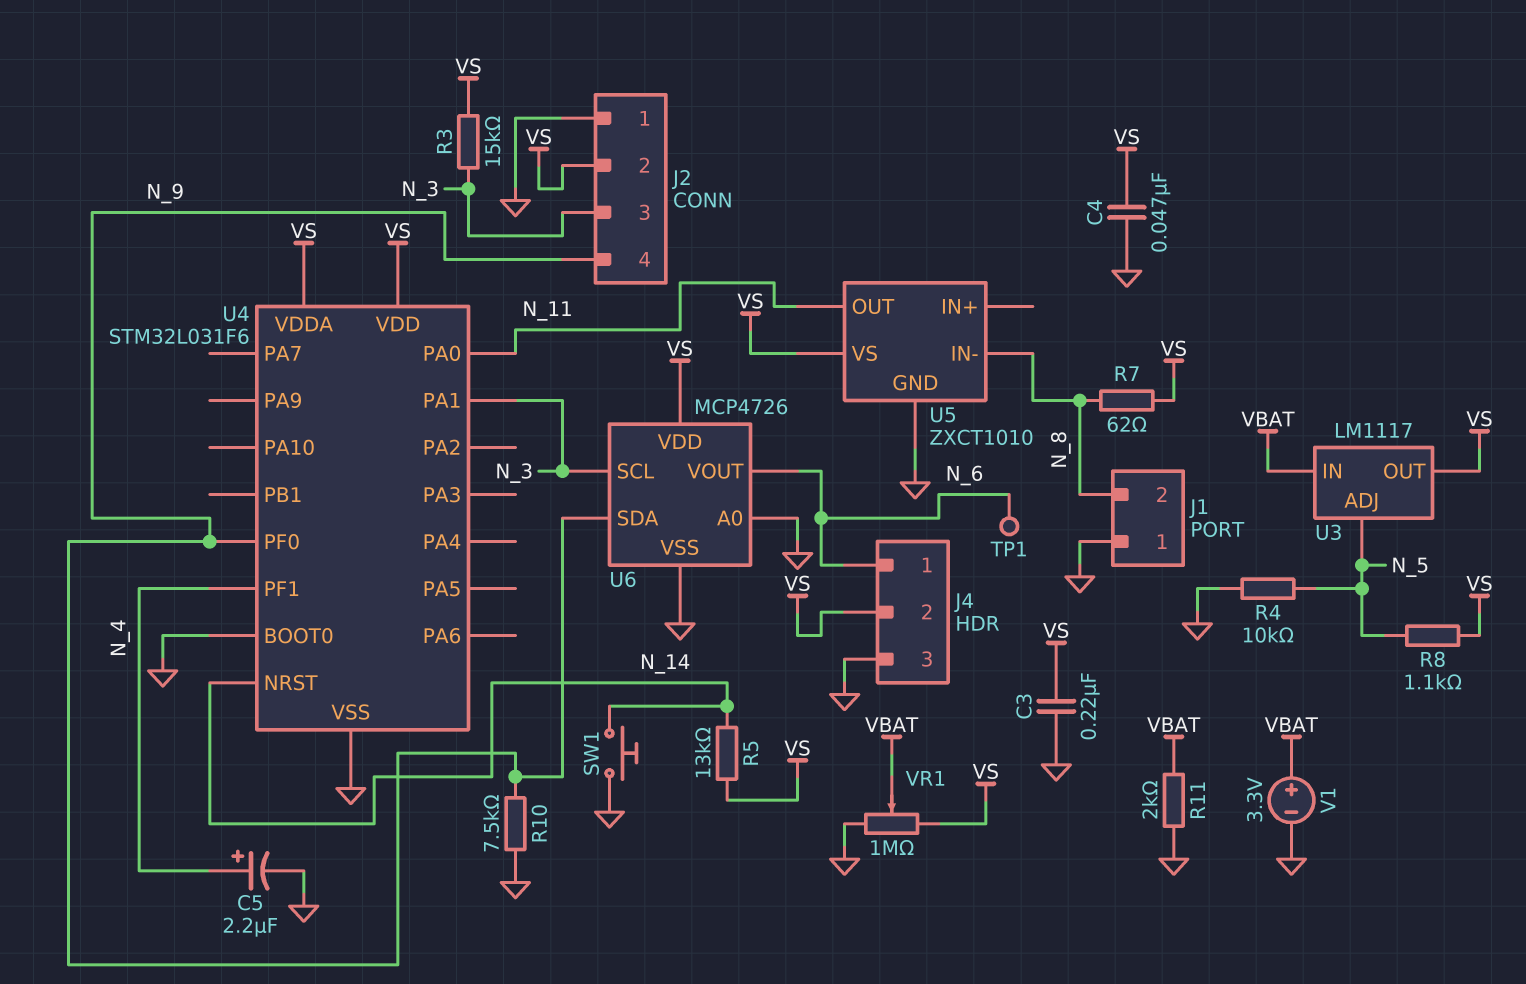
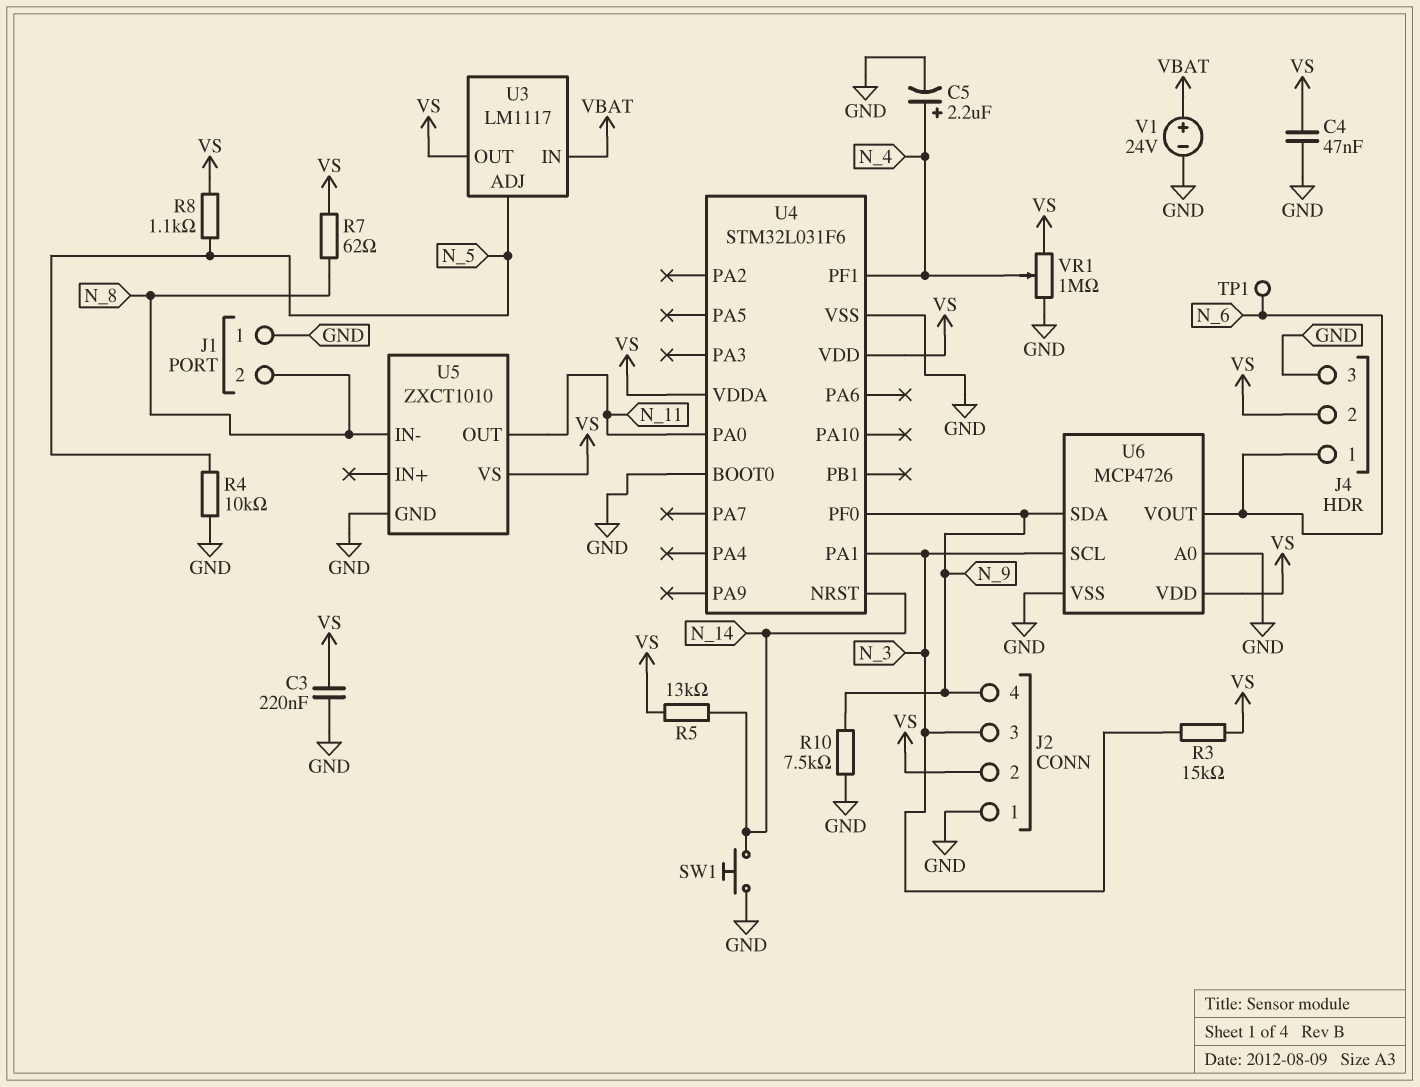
R11: 2k (GND, VBAT) -> none
V1: 3.3V (plus VBAT, minus GND) -> 24V (plus VBAT, minus GND)
VR1: 1M (GND, VS, wiper VBAT) -> 1M (GND, VS, wiper N_4)

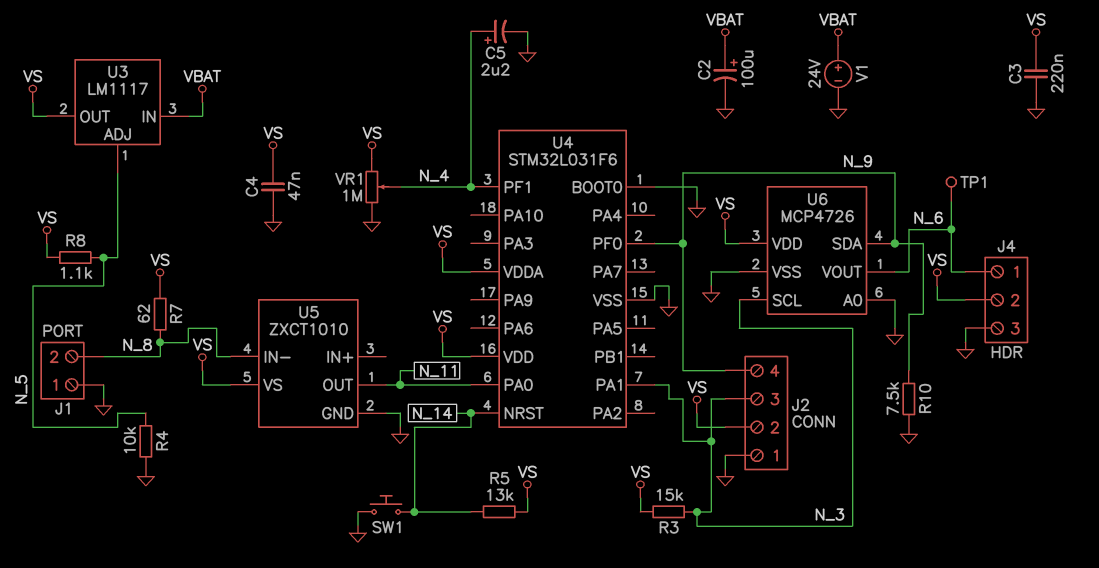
C2: none -> 100uF (plus VBAT, minus GND)

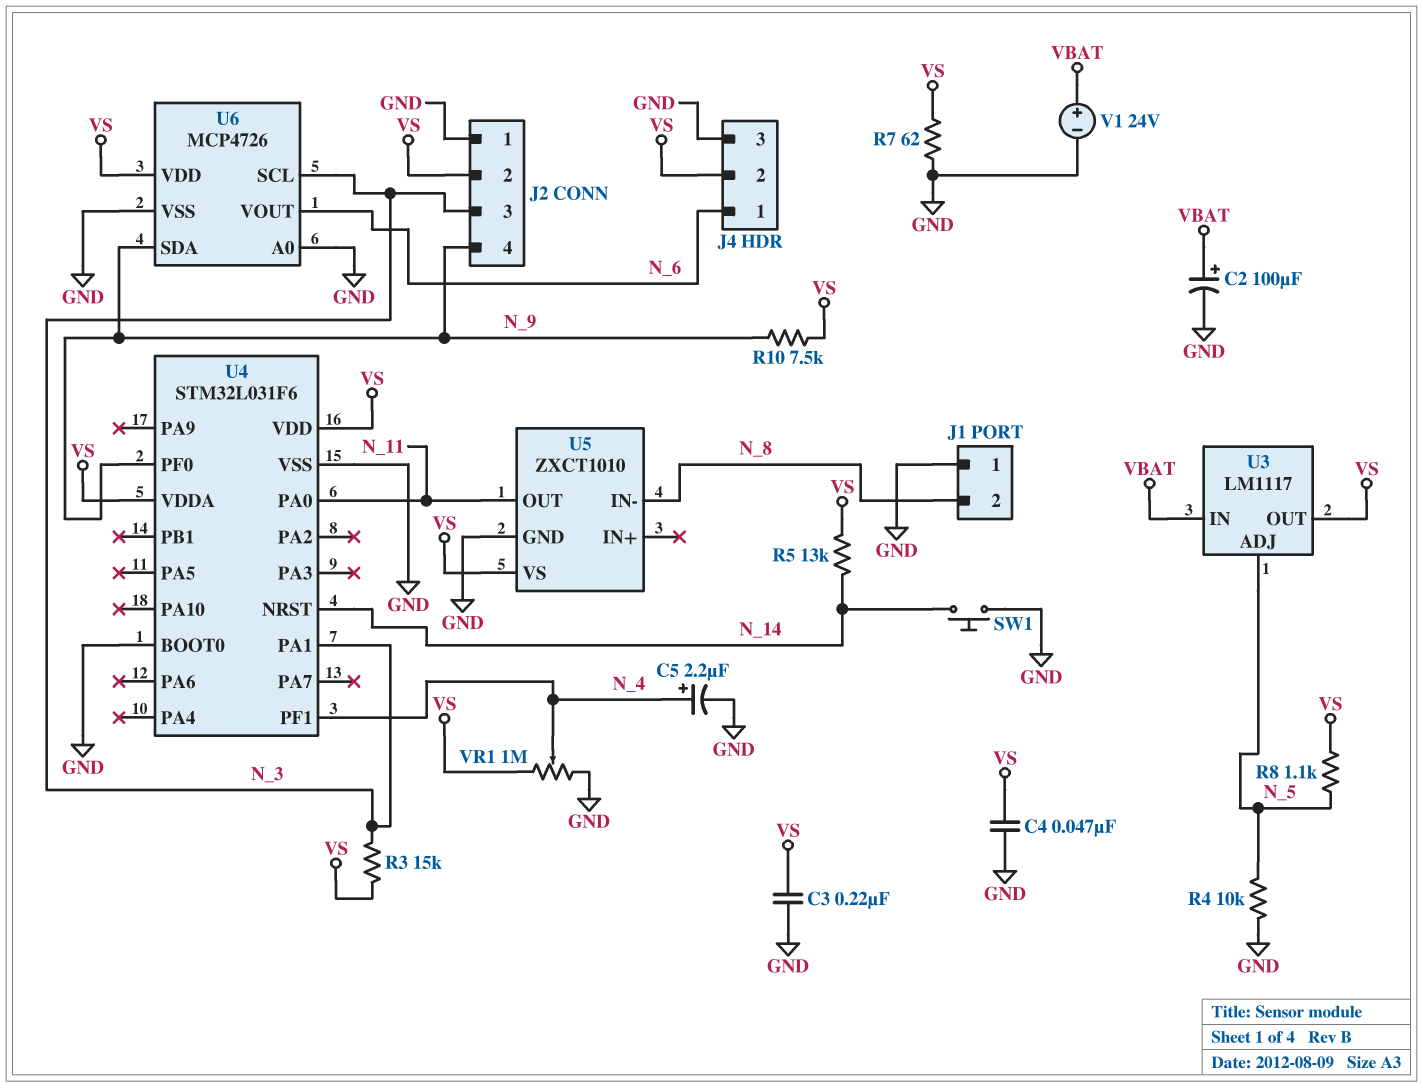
R7: 62 (N_8, VS) -> 62 (GND, VS)
R10: 7.5k (GND, N_9) -> 7.5k (N_9, VS)
TP1: test point (N_6) -> none

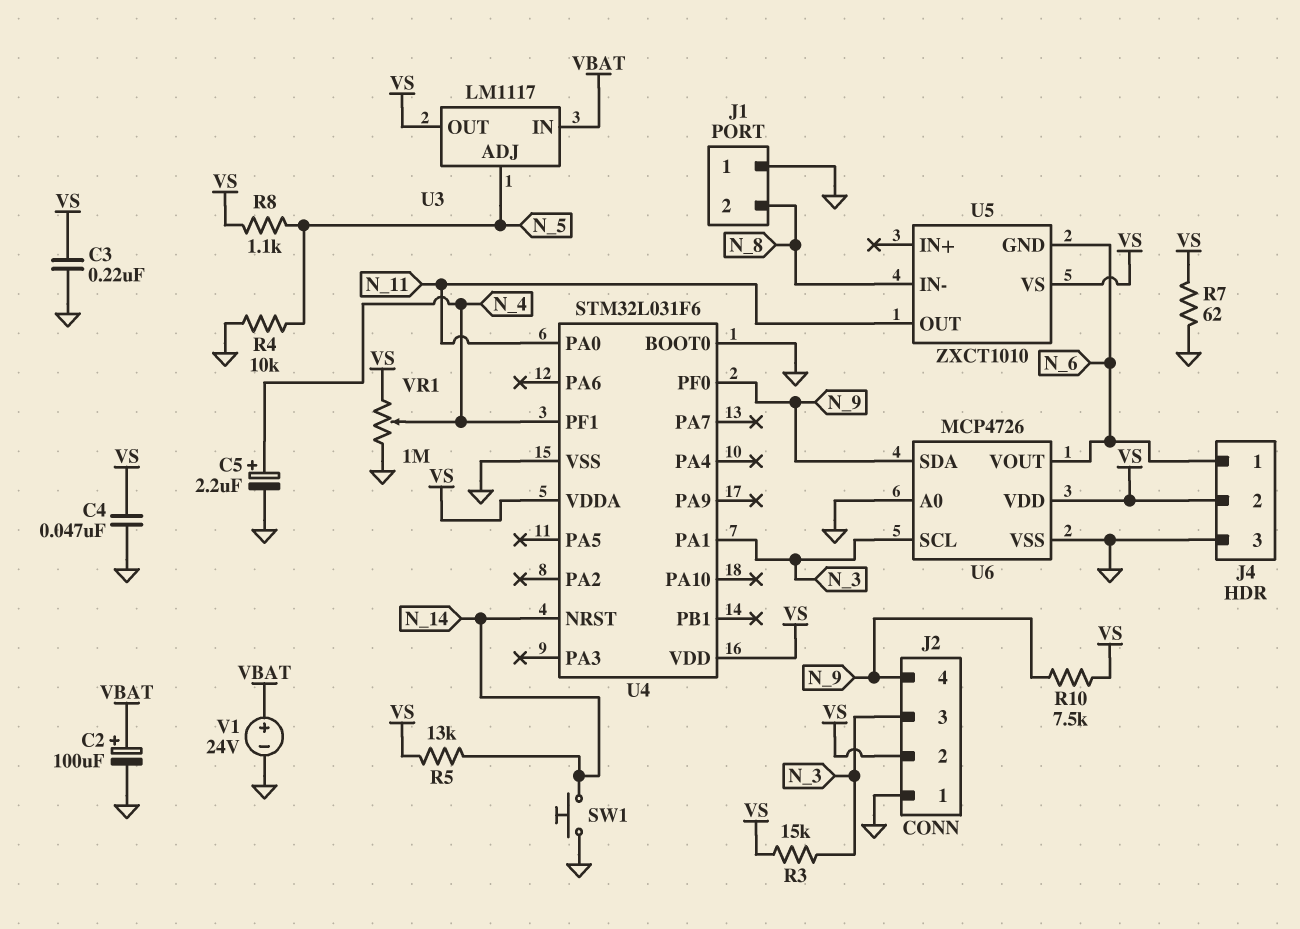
U5 pin GND: GND -> N_6

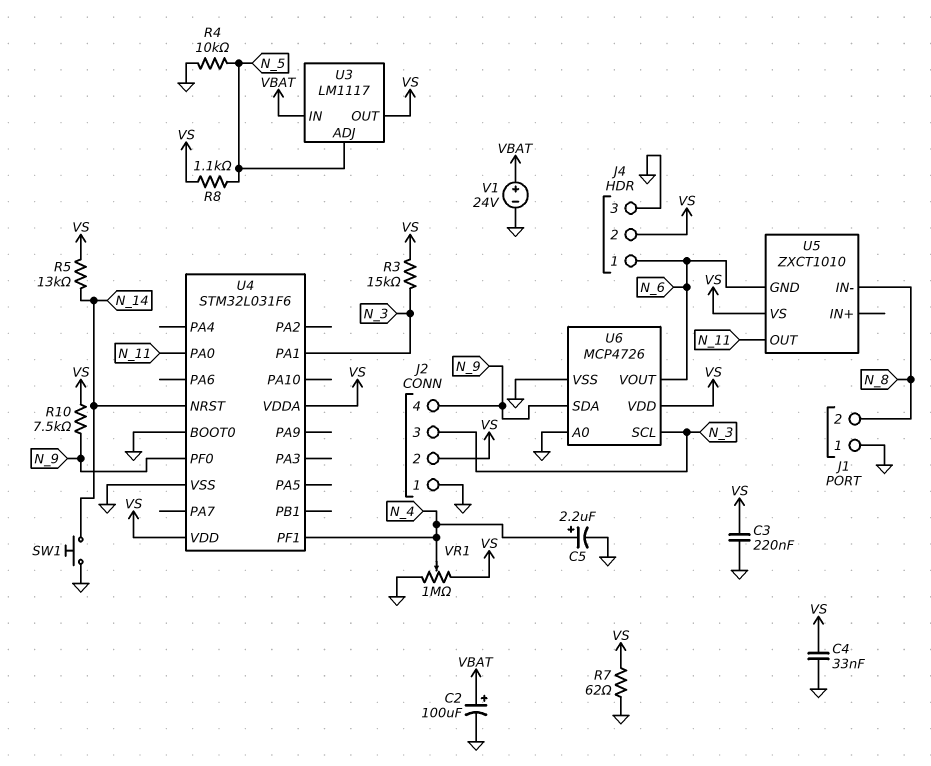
C4: 47nF (GND, VS) -> 33nF (GND, VS)

